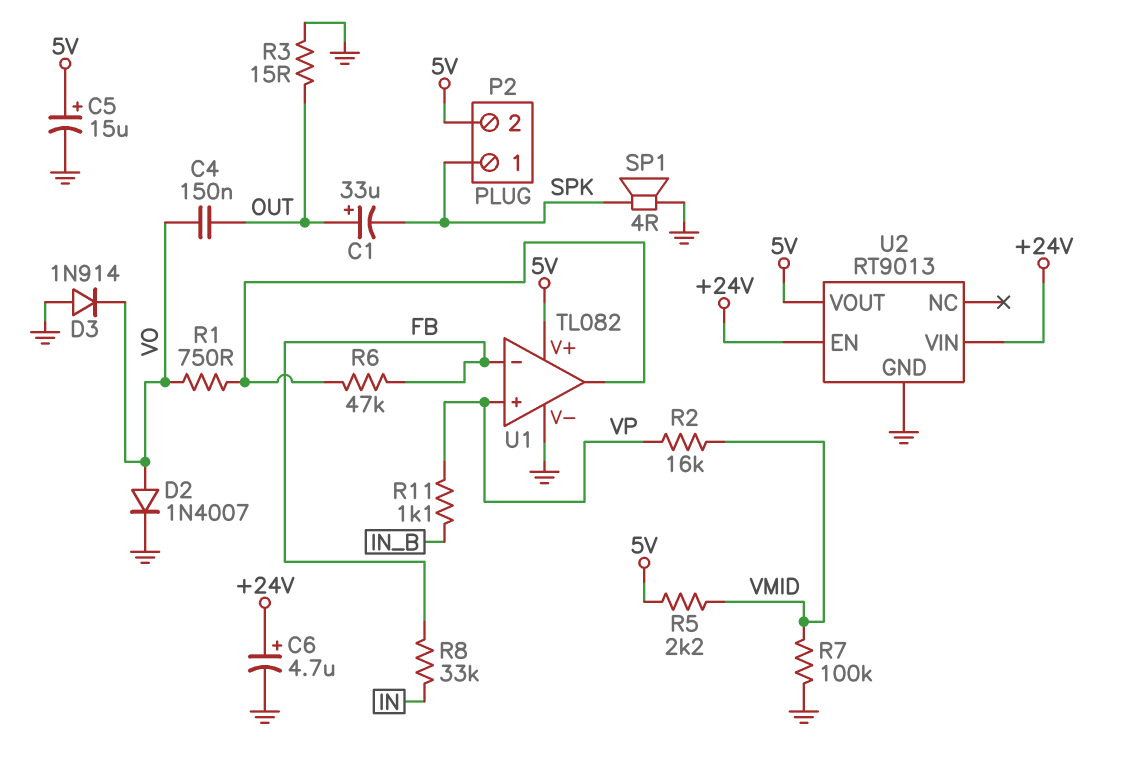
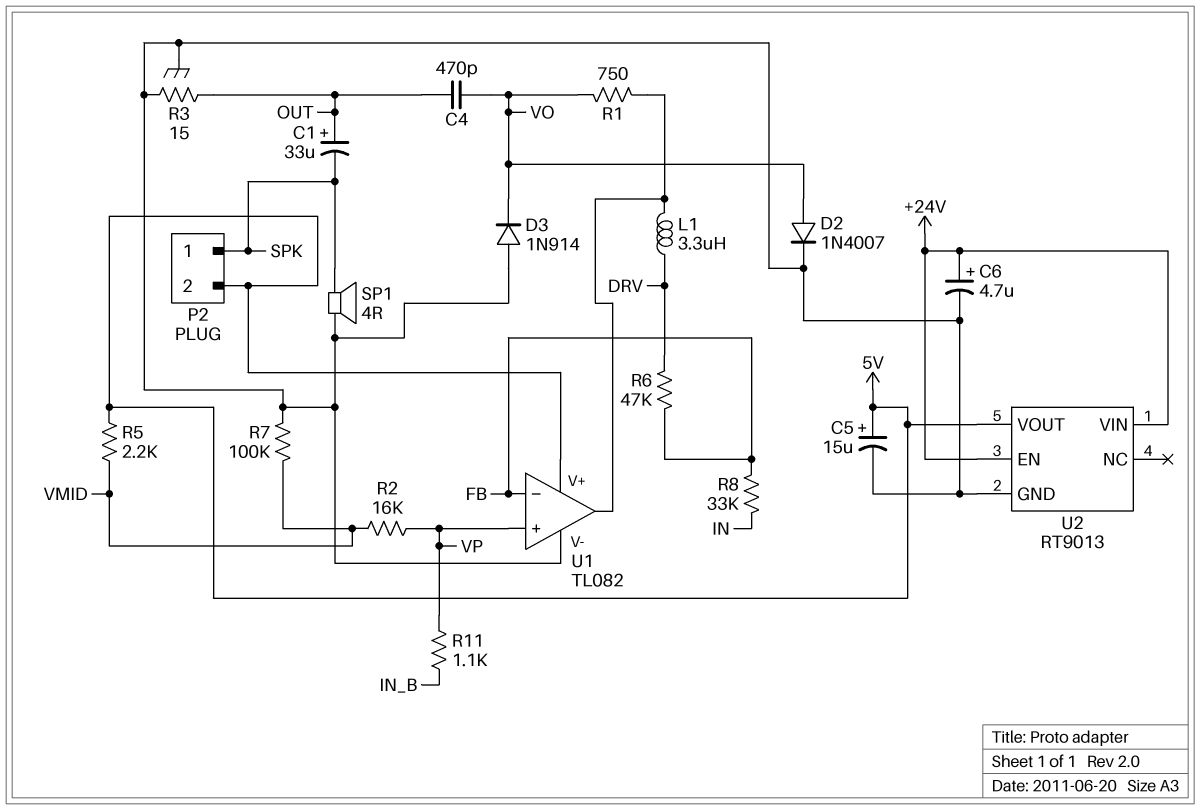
C4: 150nF (OUT, VO) -> 470pF (OUT, VO)
L1: none -> 3.3uH (DRV, U1/out)
R6: 47k (FB, U1/out) -> 47k (DRV, FB)

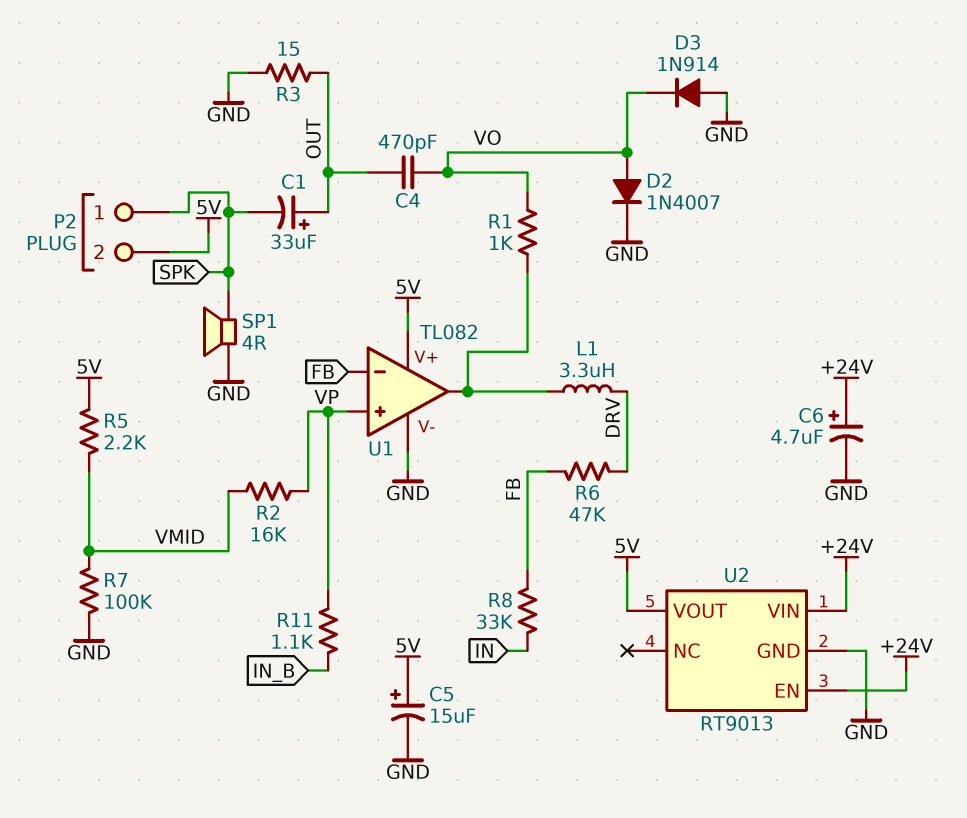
R1: 750 (U1/out, VO) -> 1k (U1/out, VO)

